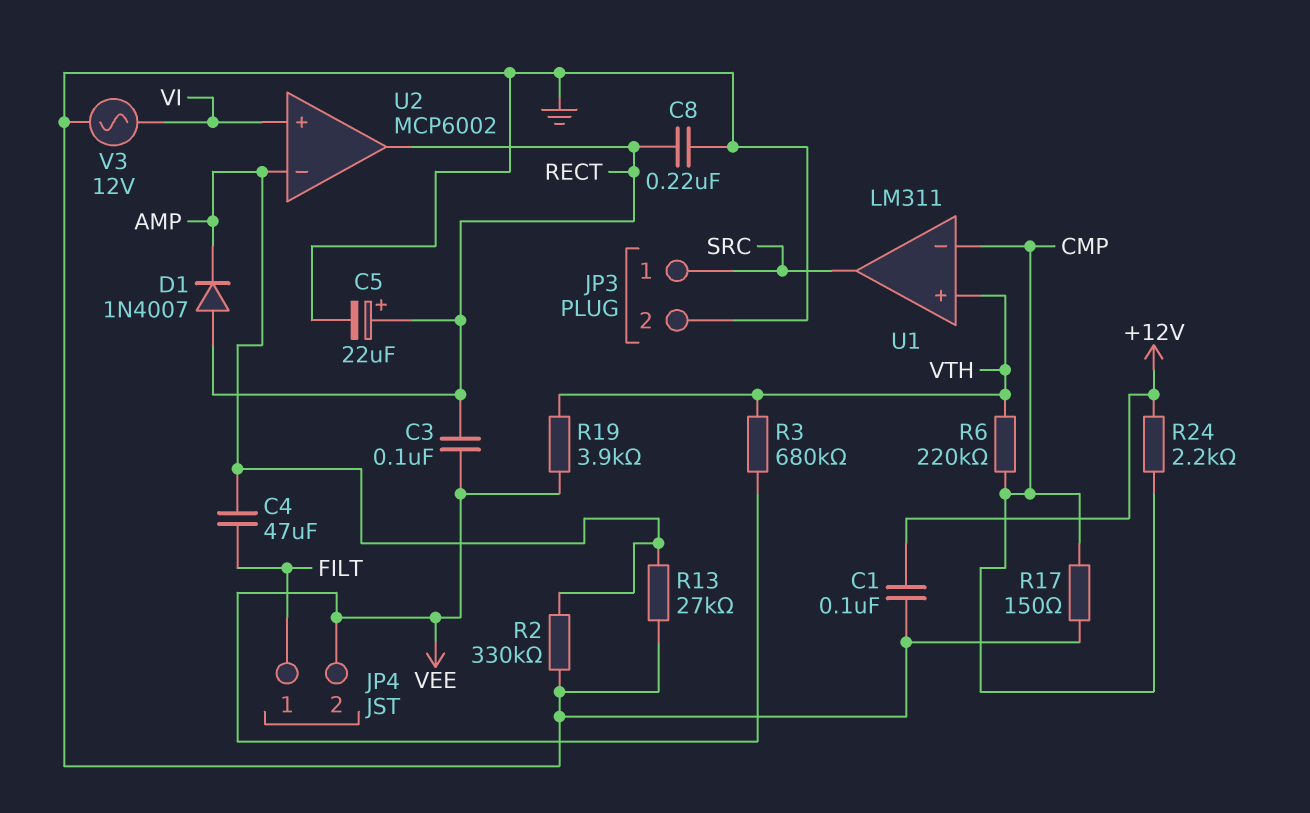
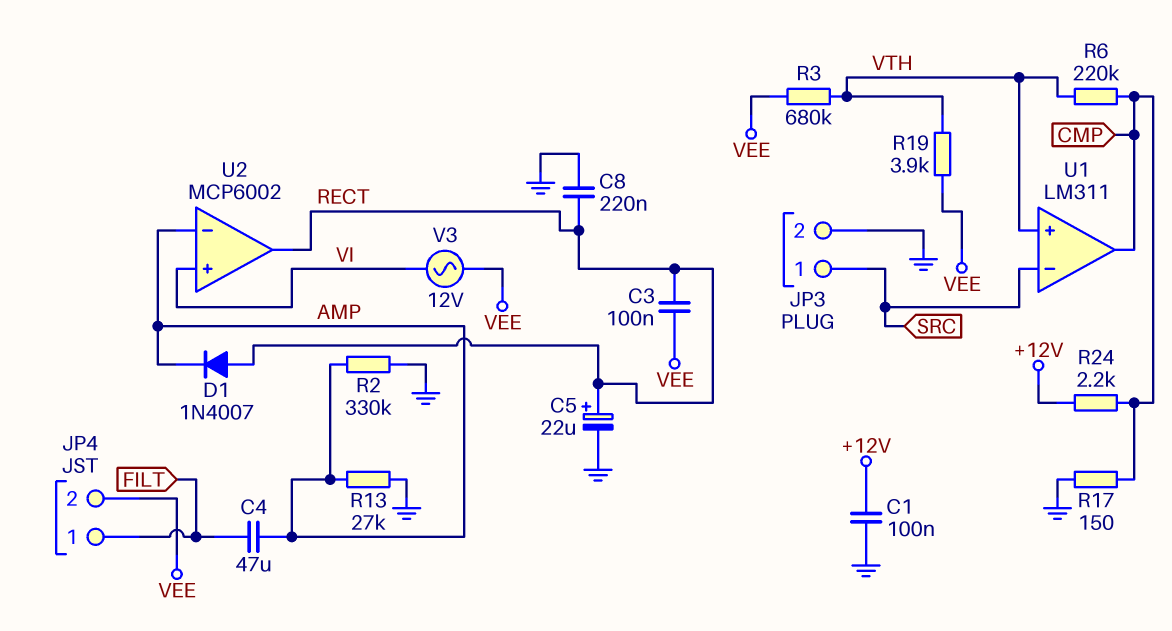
U1 pin in-: CMP -> SRC
U1 pin out: SRC -> CMP
V3: AC 12V (GND, VI) -> AC 12V (VEE, VI)

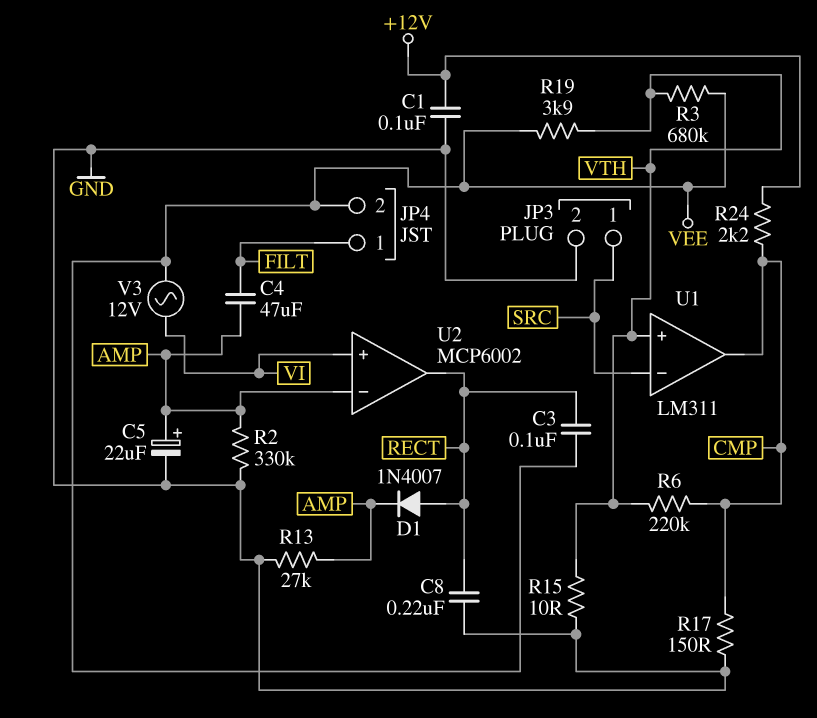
C5: 22uF (plus RECT, minus GND) -> 22uF (plus AMP, minus GND)
R15: none -> 10 (GND, VTH)

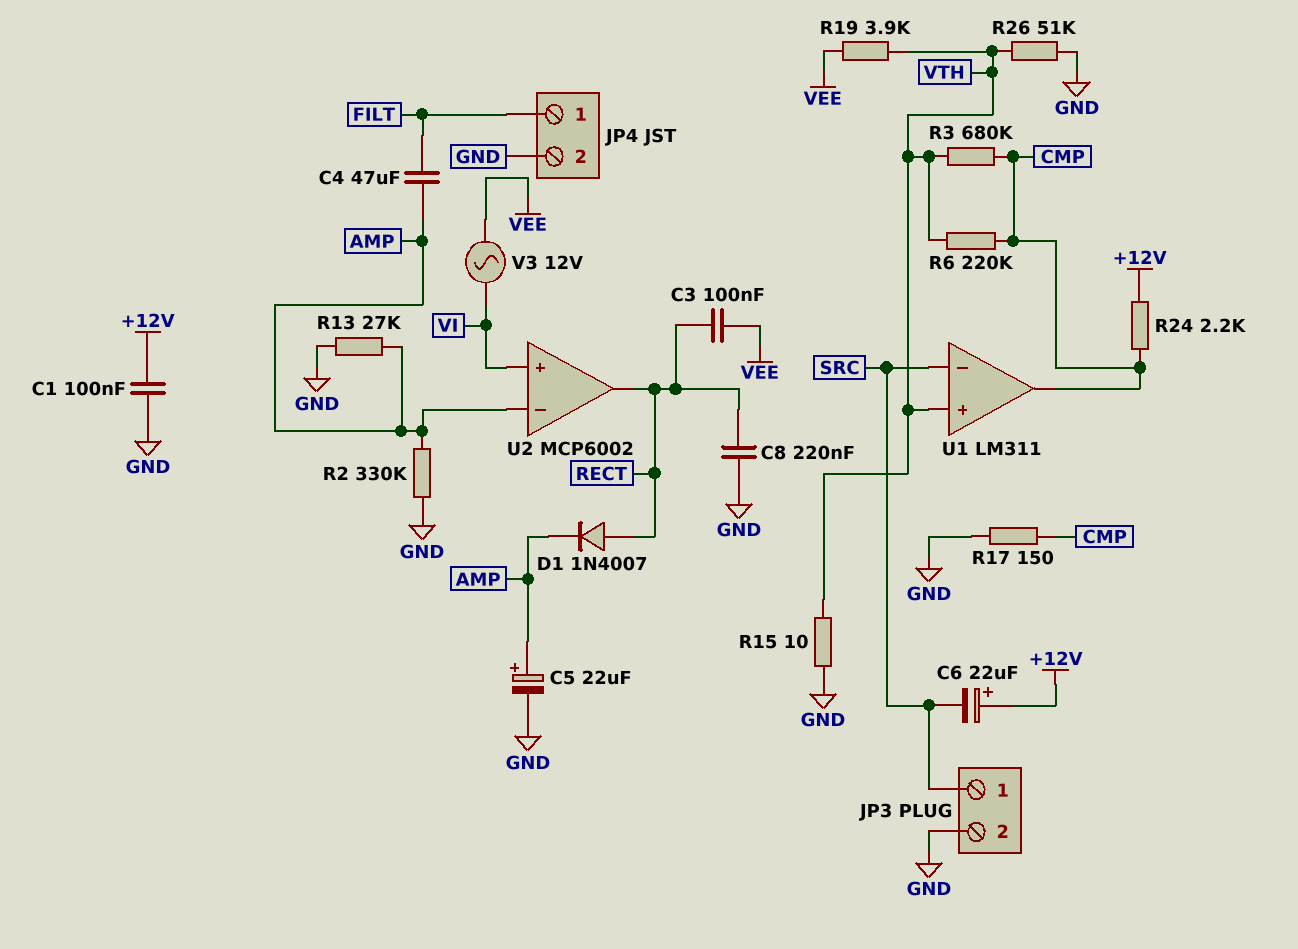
C6: none -> 22uF (plus +12V, minus SRC)
JP4 pin 2: VEE -> GND
R3: 680k (VEE, VTH) -> 680k (CMP, VTH)
R26: none -> 51k (GND, VTH)

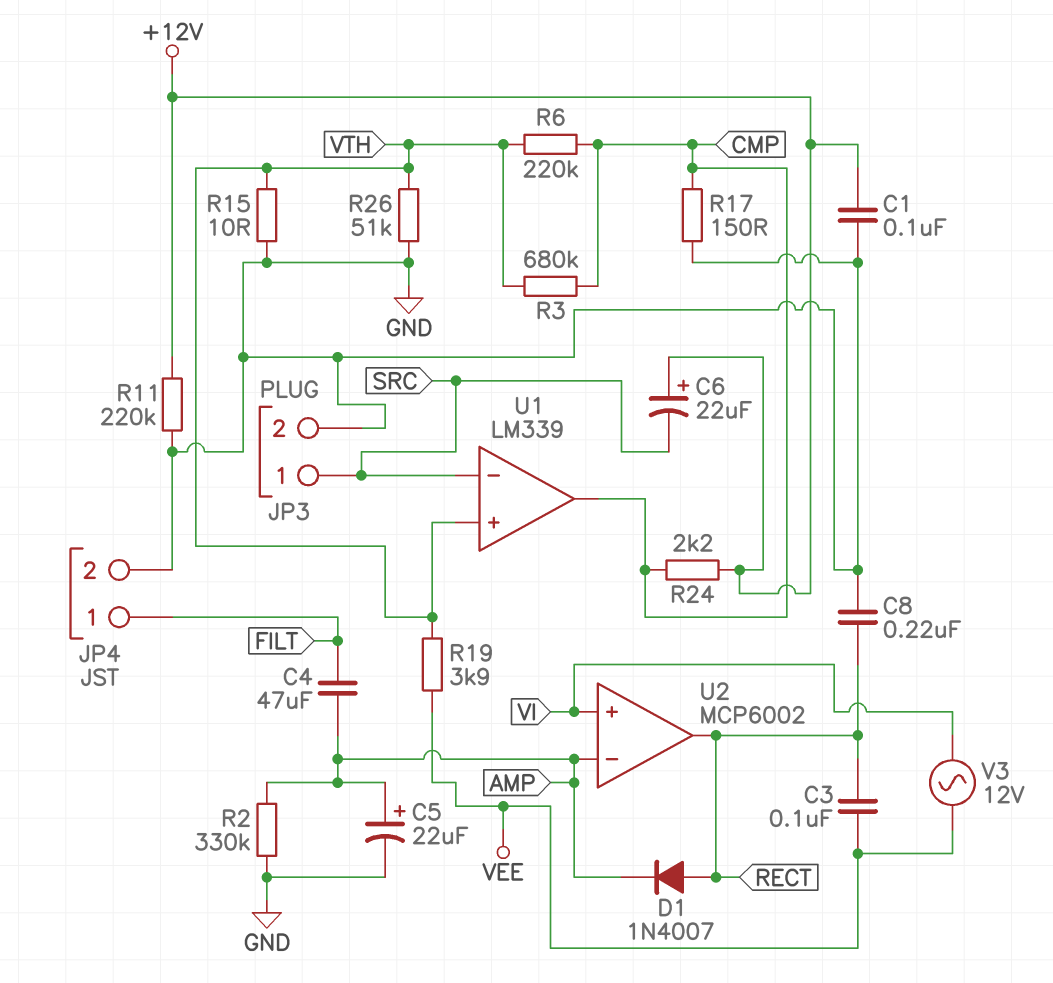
R11: none -> 220k (+12V, GND)
R13: 27k (AMP, GND) -> none
U1: LM311 -> LM339

